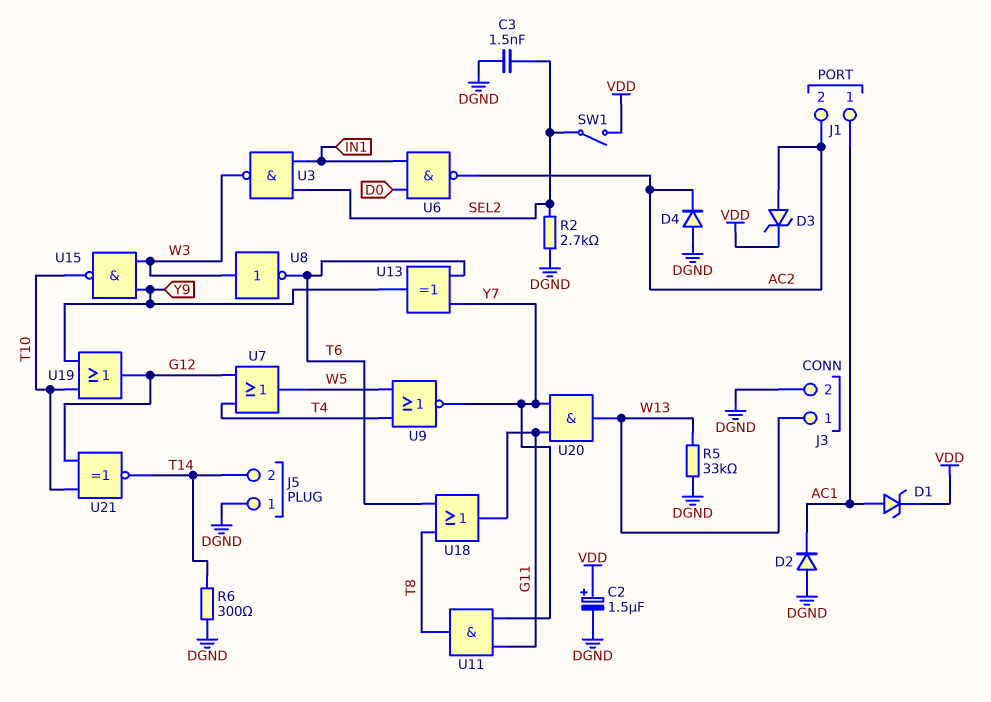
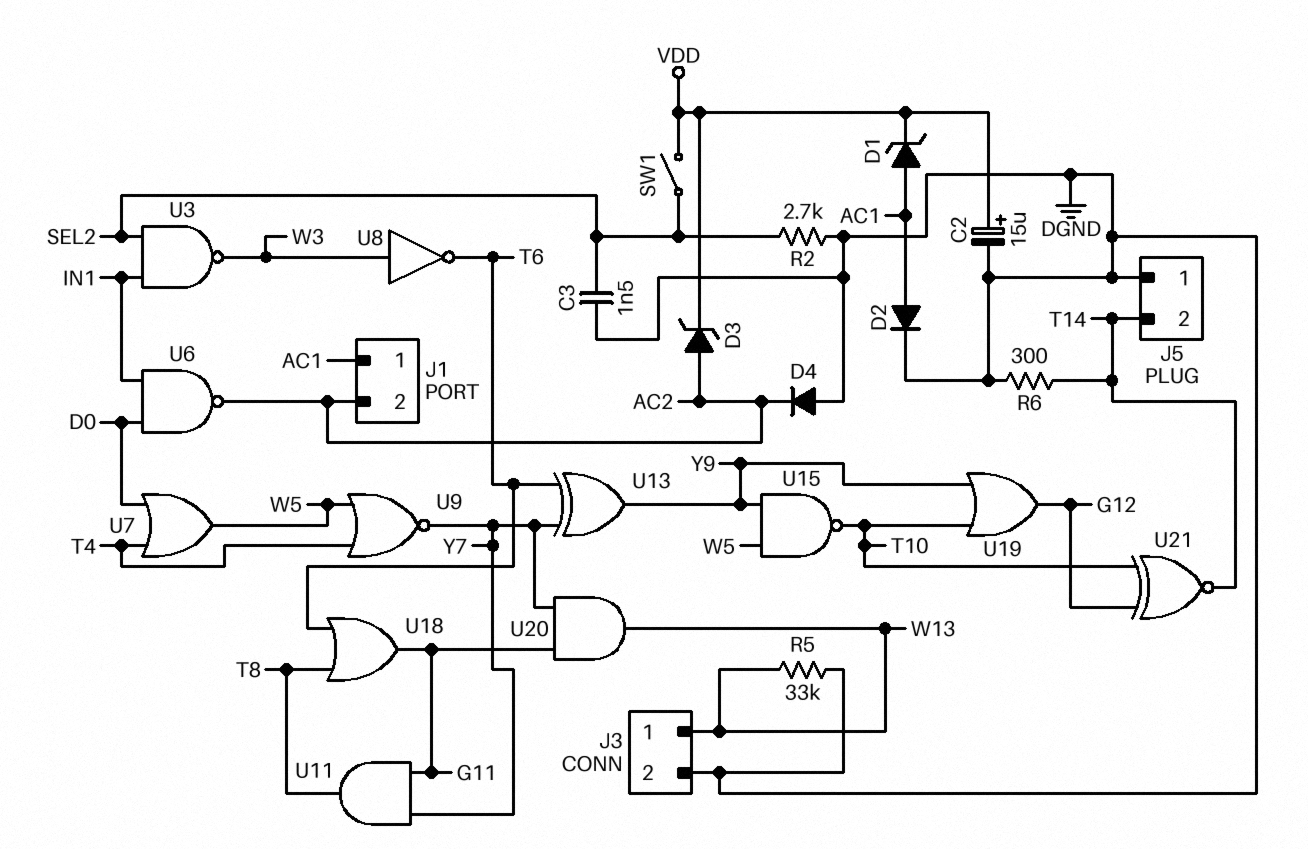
C2: 1.5uF (plus VDD, minus DGND) -> 15uF (plus VDD, minus DGND)
D2: diode (A DGND, K AC1) -> diode (A AC1, K DGND)
U7: OR (in G12, in T4, out W5) -> OR (in D0, in T4, out W5)
U15: NAND (in W3, in Y9, out T10) -> NAND (in W5, in Y9, out T10)

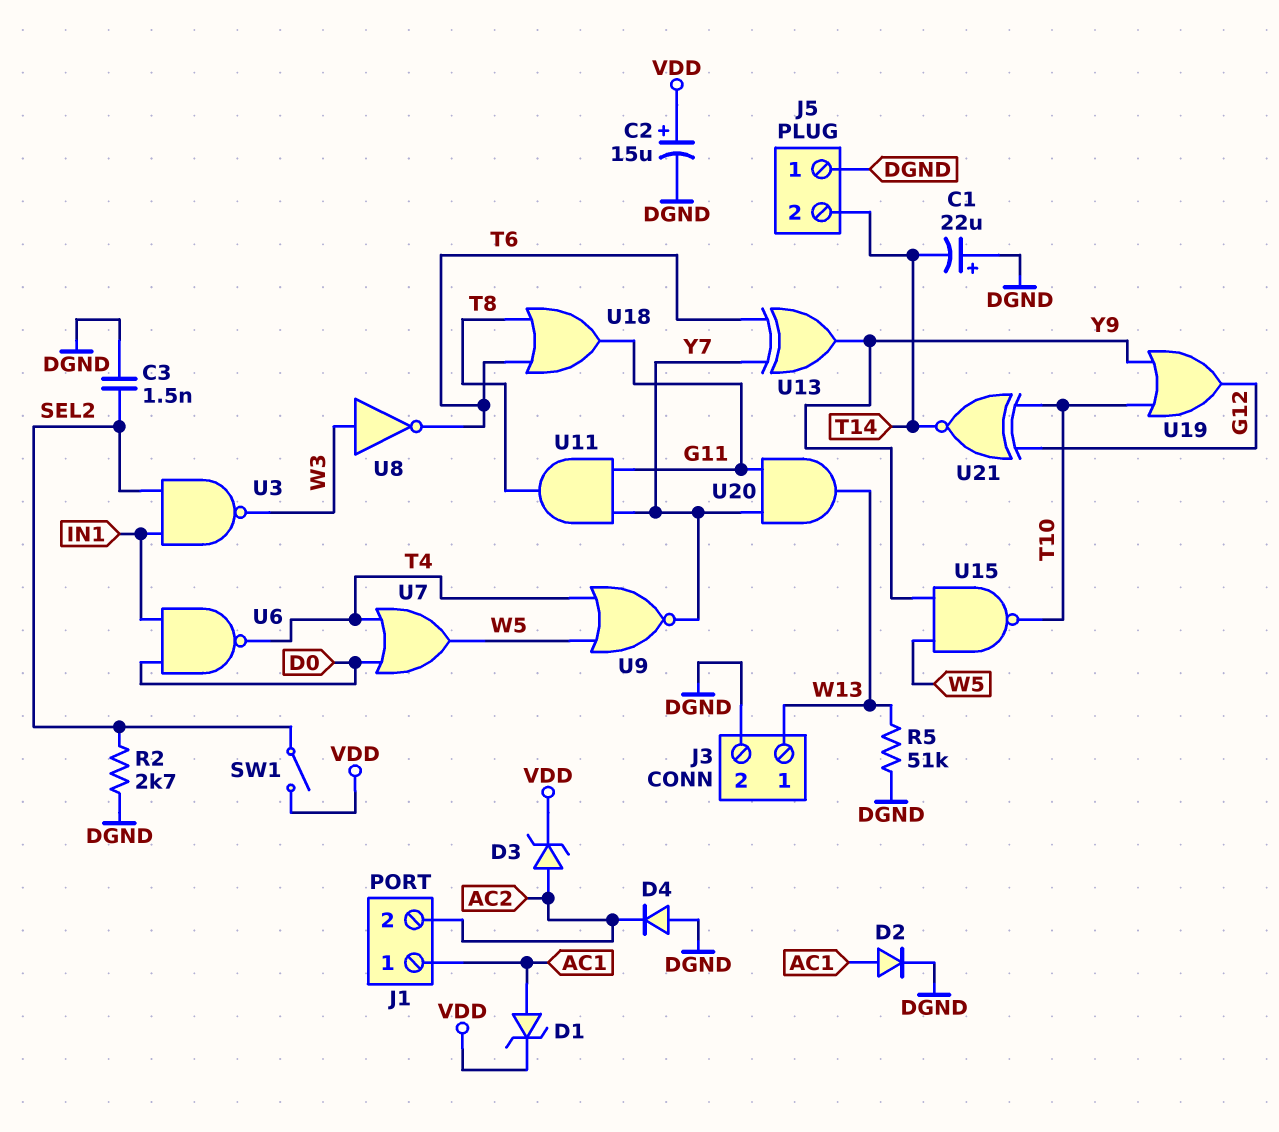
C1: none -> 22uF (plus DGND, minus T14)
R5: 33k (DGND, W13) -> 51k (DGND, W13)
R6: 300 (DGND, T14) -> none
U6: NAND (in D0, in IN1, out AC2) -> NAND (in D0, in IN1, out T4)

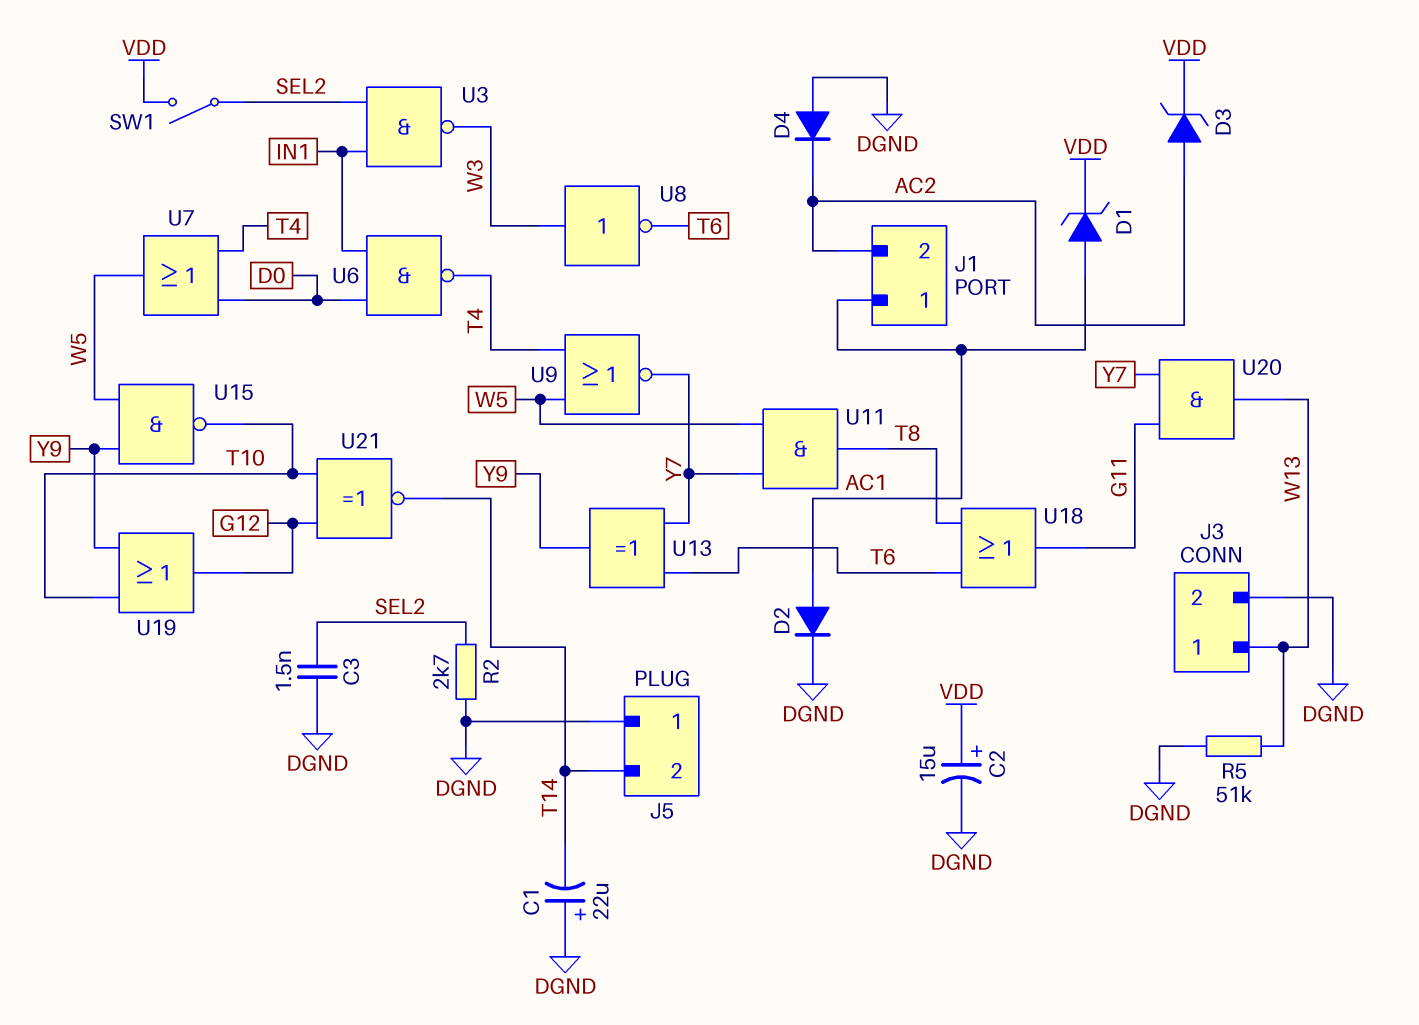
U11: AND (in G11, in Y7, out T8) -> AND (in W5, in Y7, out T8)

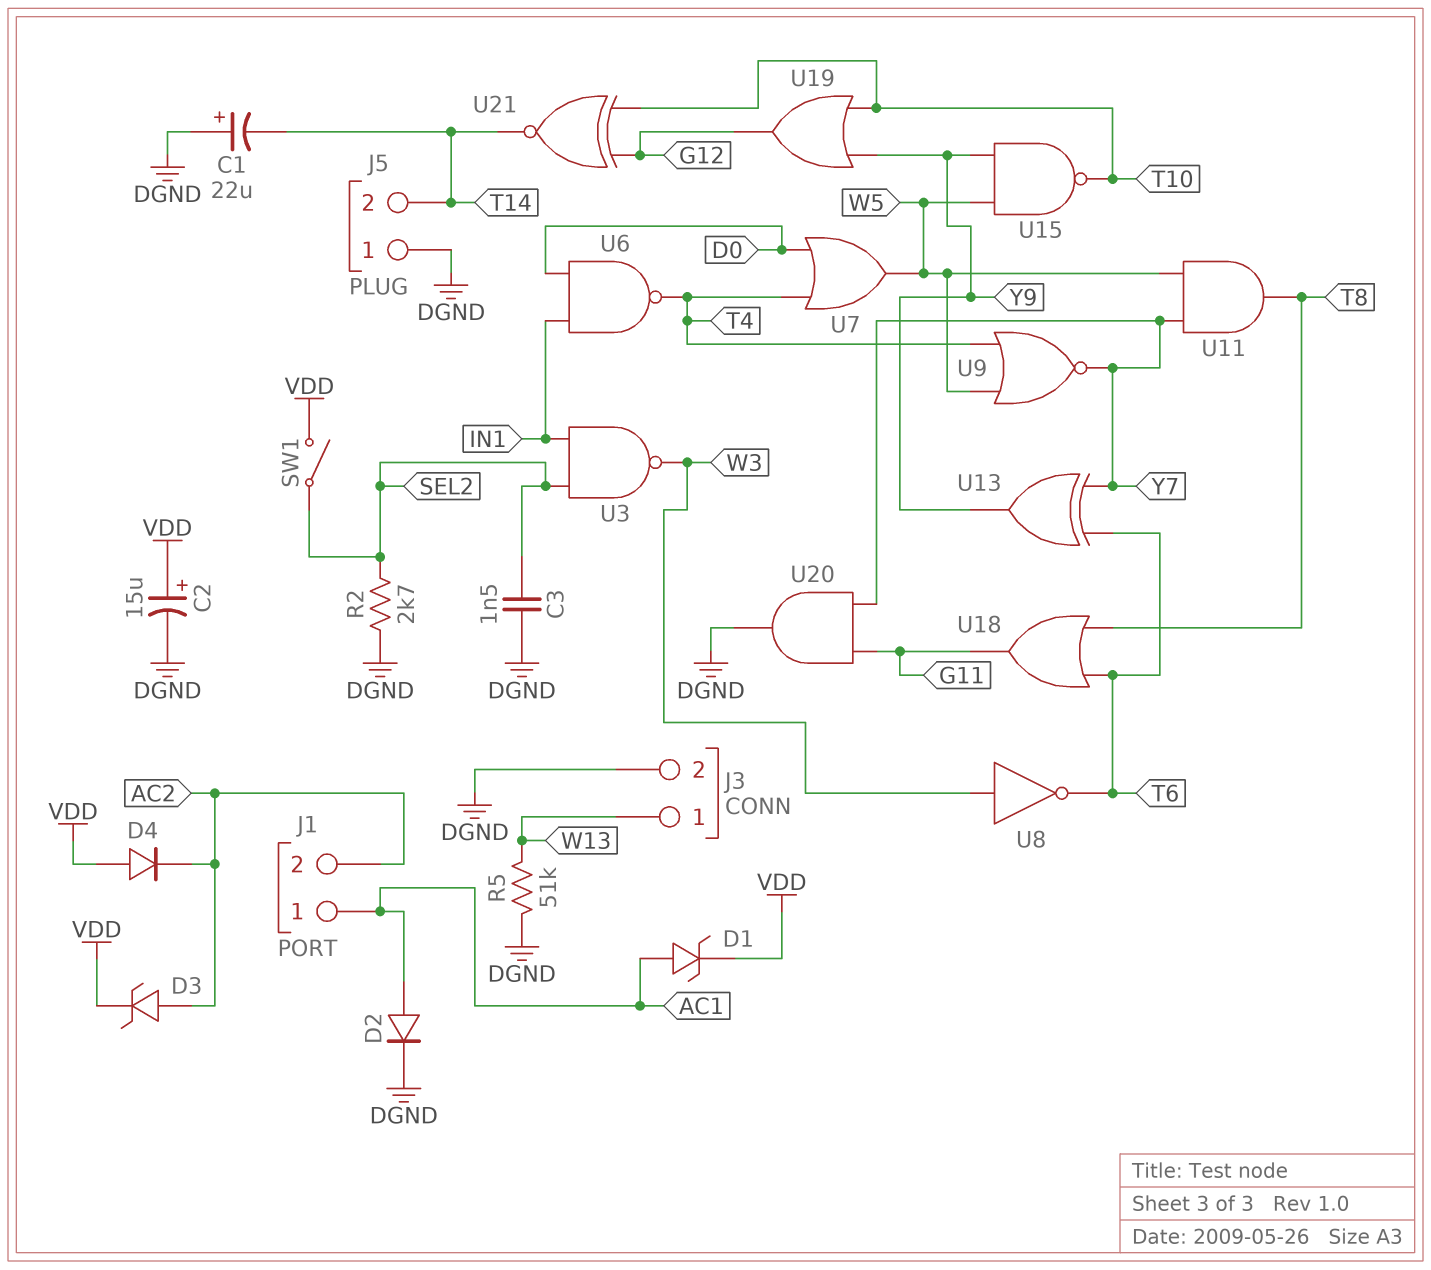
D4: diode (A DGND, K AC2) -> diode (A VDD, K AC2)
U20: AND (in G11, in Y7, out W13) -> AND (in G11, in Y7, out DGND)

